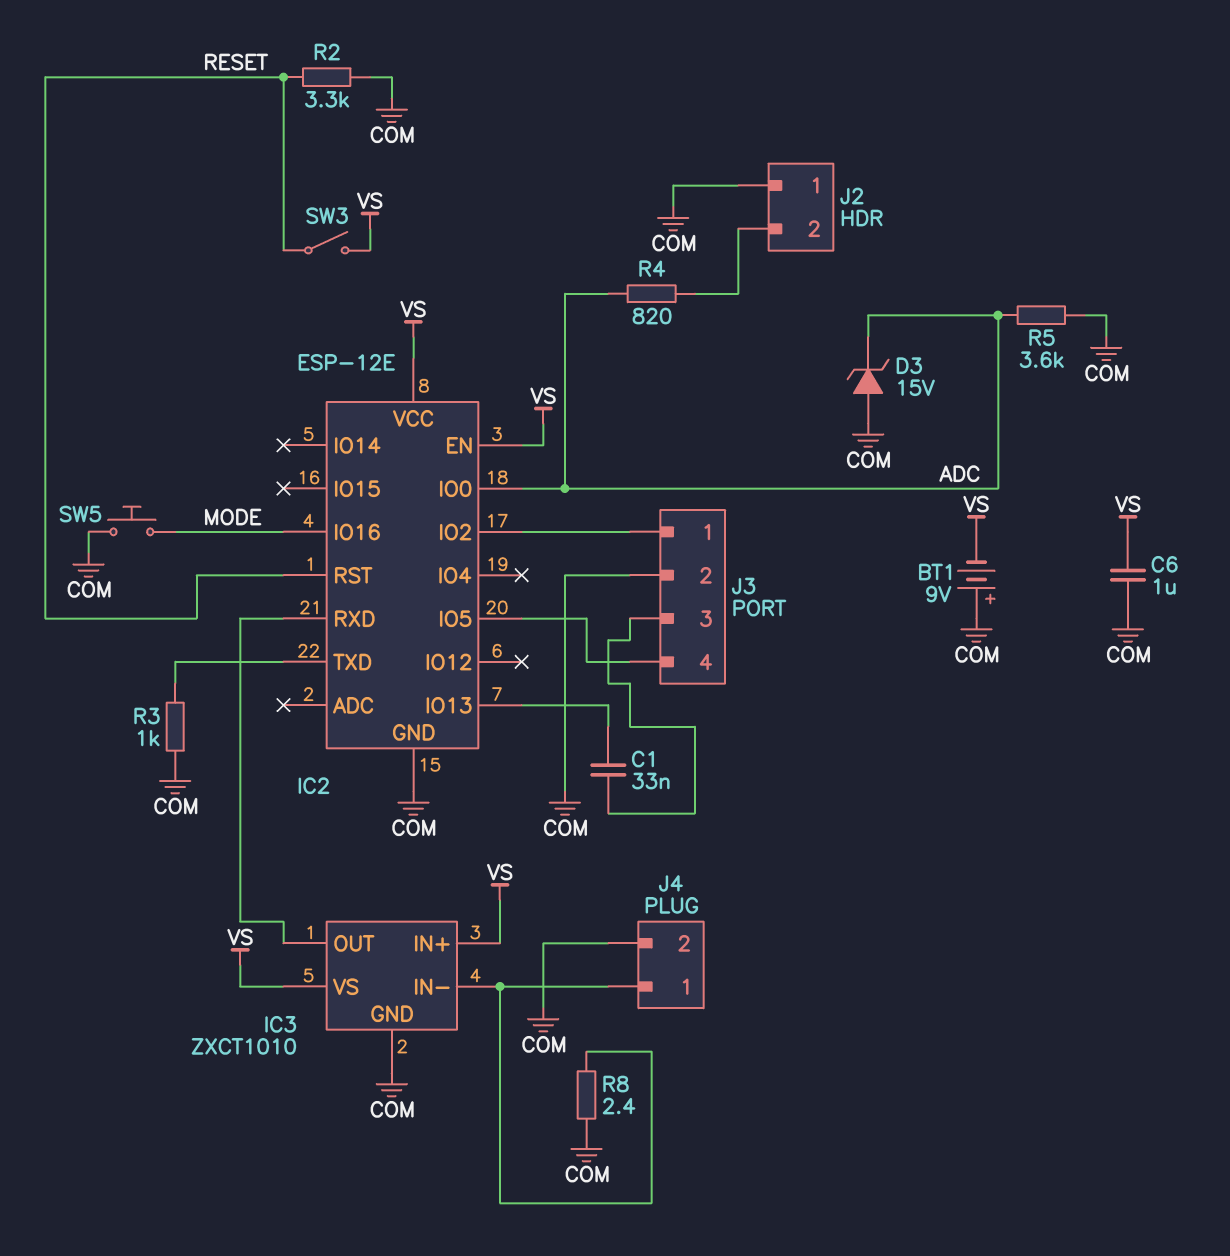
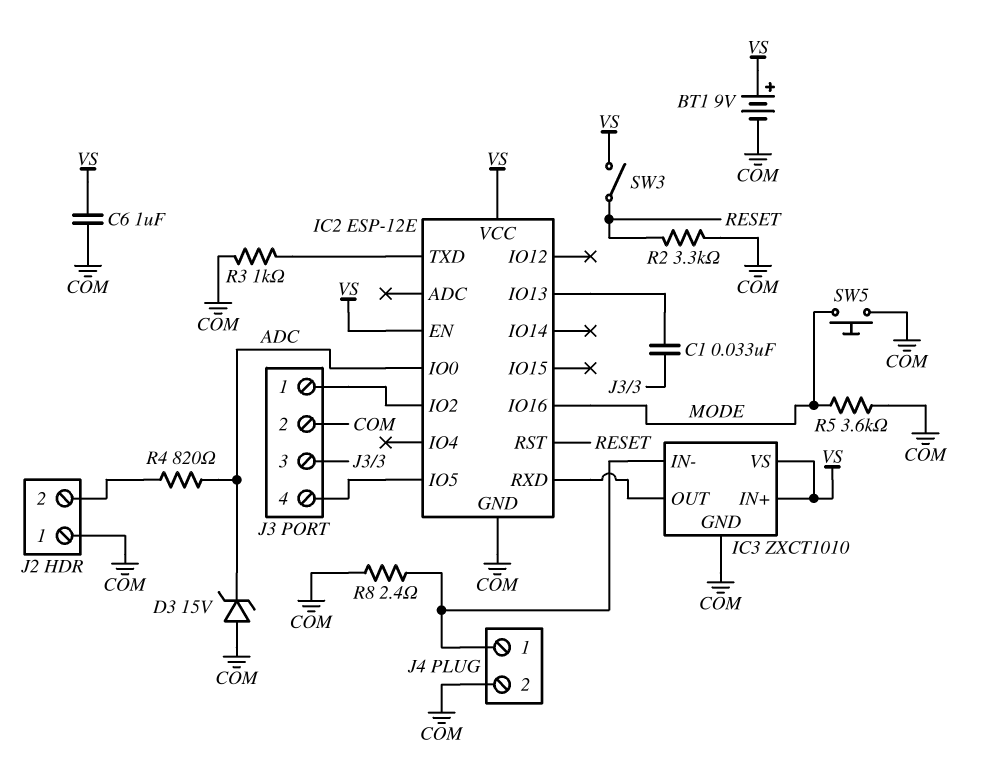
BT1: 9V (plus COM, minus VS) -> 9V (plus VS, minus COM)
R5: 3.6k (ADC, COM) -> 3.6k (COM, MODE)

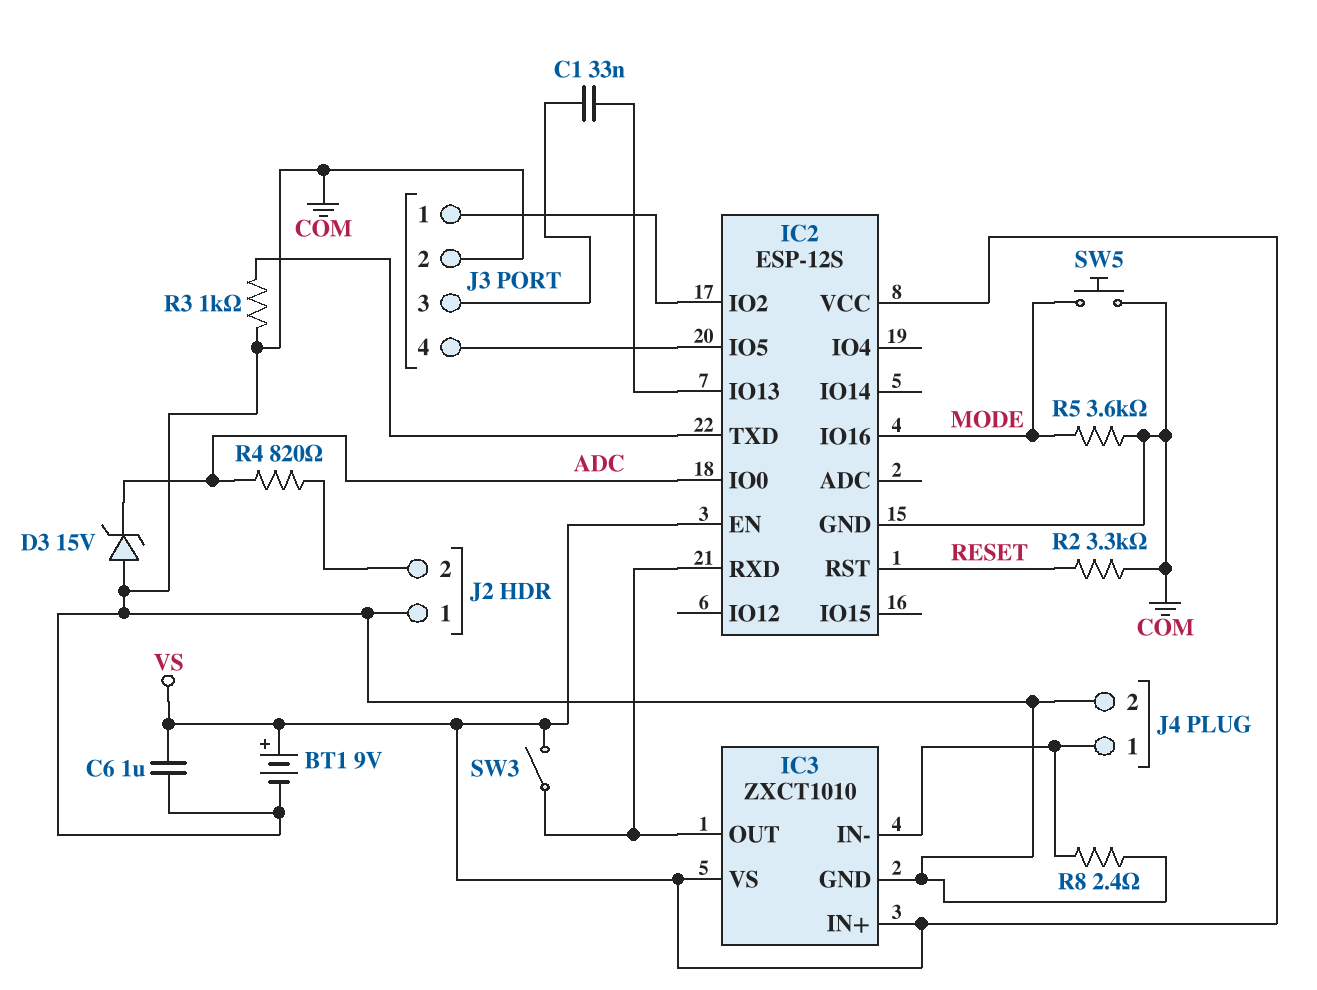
IC2: ESP-12E -> ESP-12S
SW3: switch (RESET, VS) -> switch (IC2/RXD, VS)

